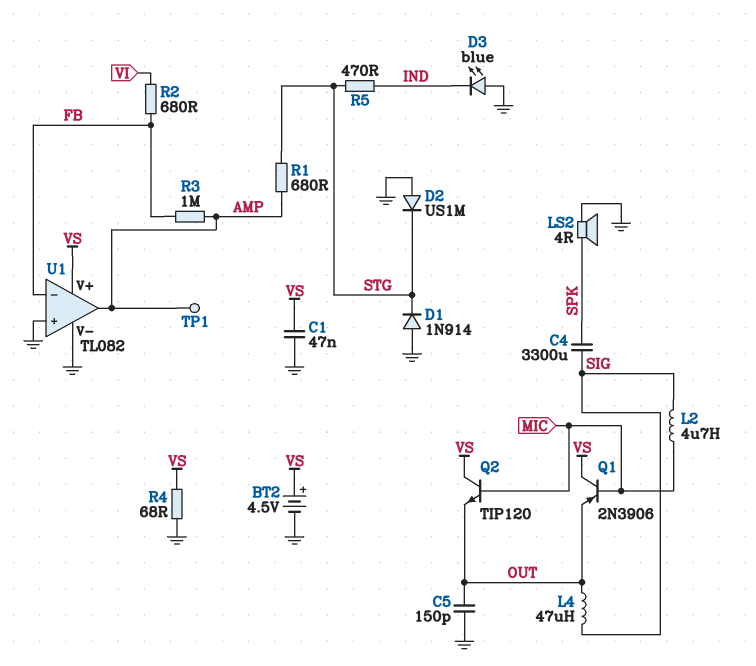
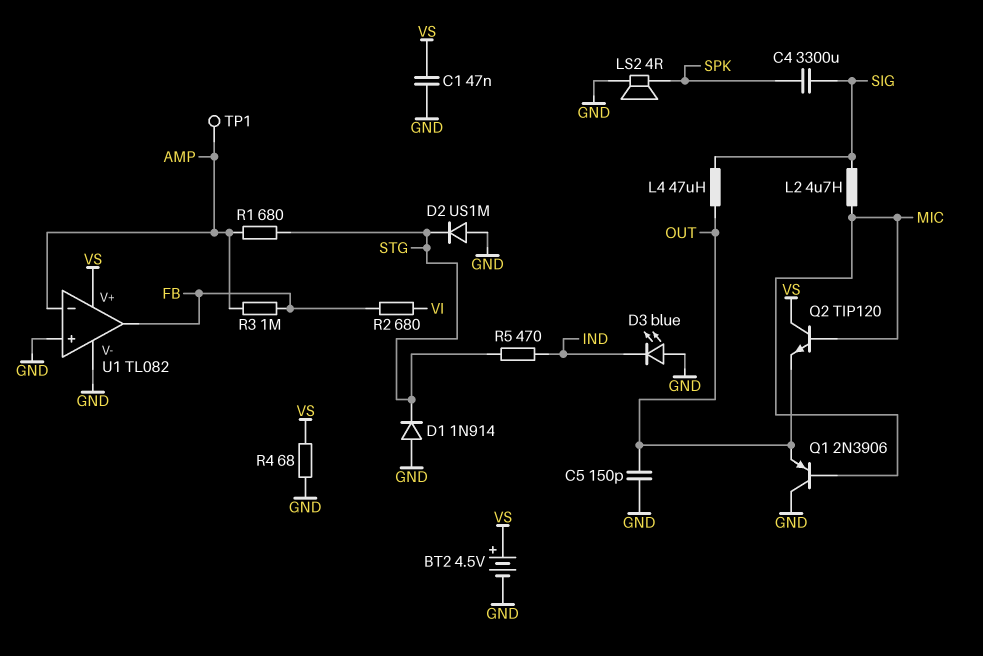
Q1: PNP 2N3906 (B MIC, C VS, E OUT) -> PNP 2N3906 (B MIC, C GND, E OUT)
U1 pin in-: FB -> AMP
U1 pin out: AMP -> FB

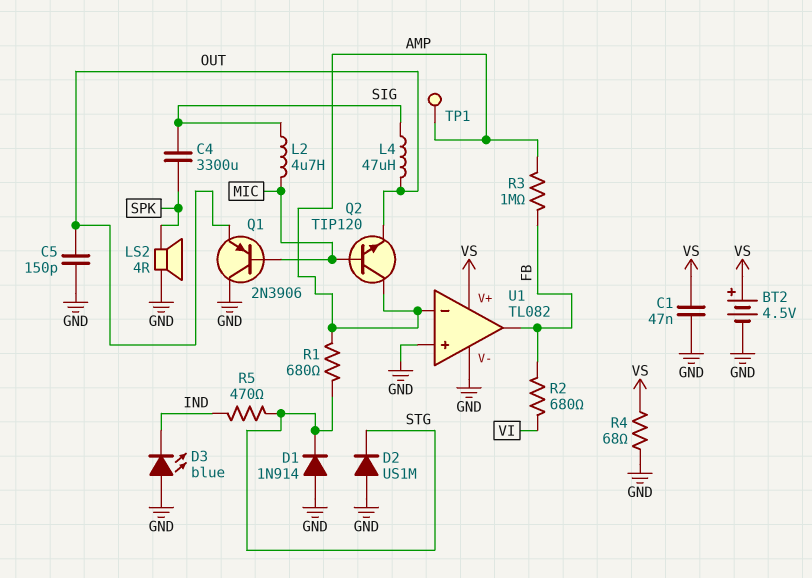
Q2: NPN TIP120 (B MIC, C VS, E OUT) -> NPN TIP120 (B MIC, C AMP, E OUT)

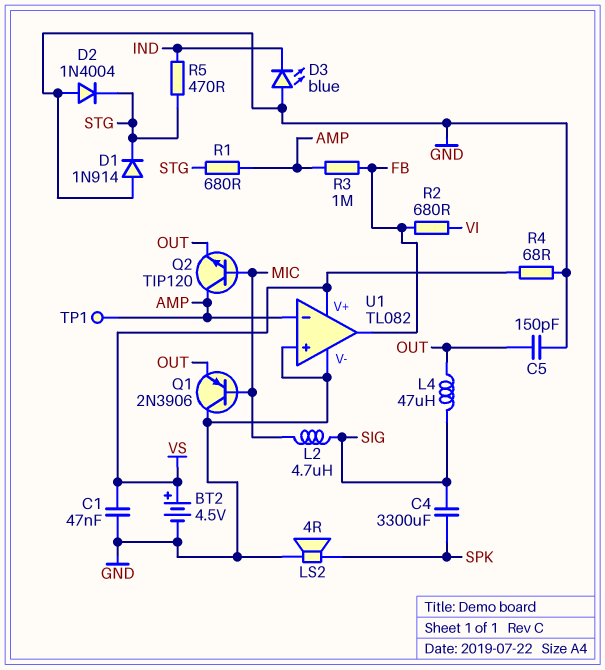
D2: diode US1M (A GND, K STG) -> diode 1N4004 (A GND, K STG)

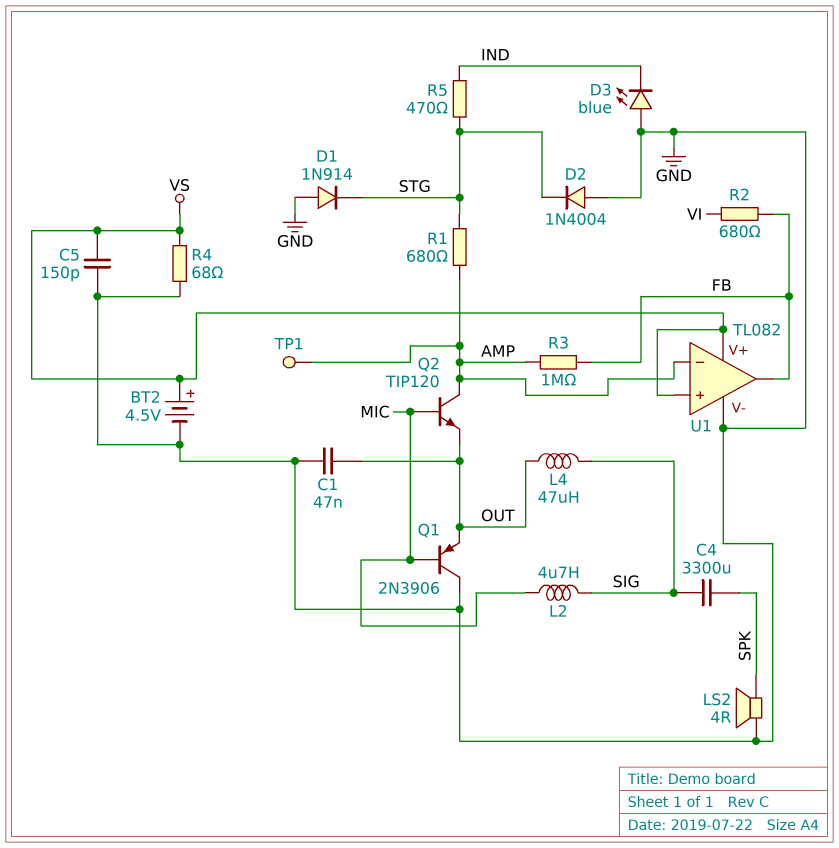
C1: 47nF (GND, VS) -> 47nF (GND, OUT)
C5: 150pF (GND, OUT) -> 150pF (GND, VS)
U1 pin in+: GND -> VS

